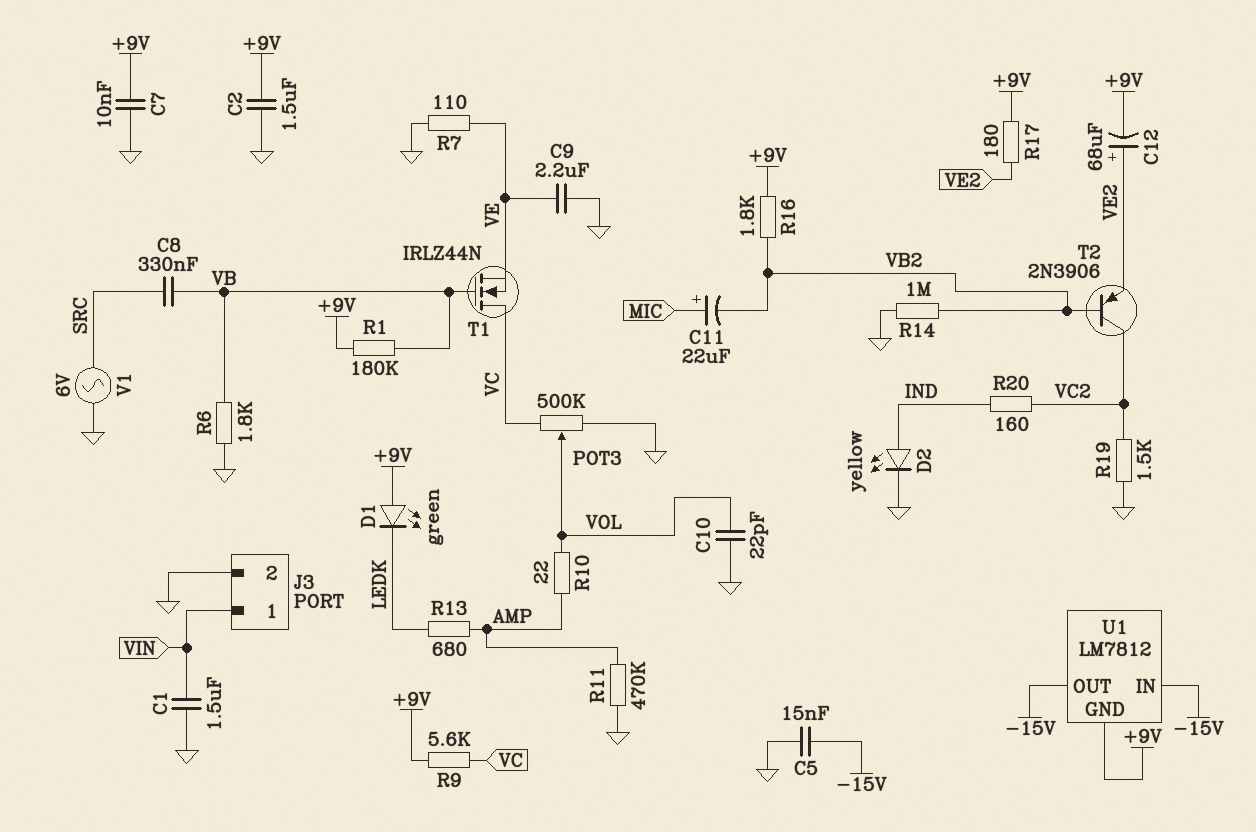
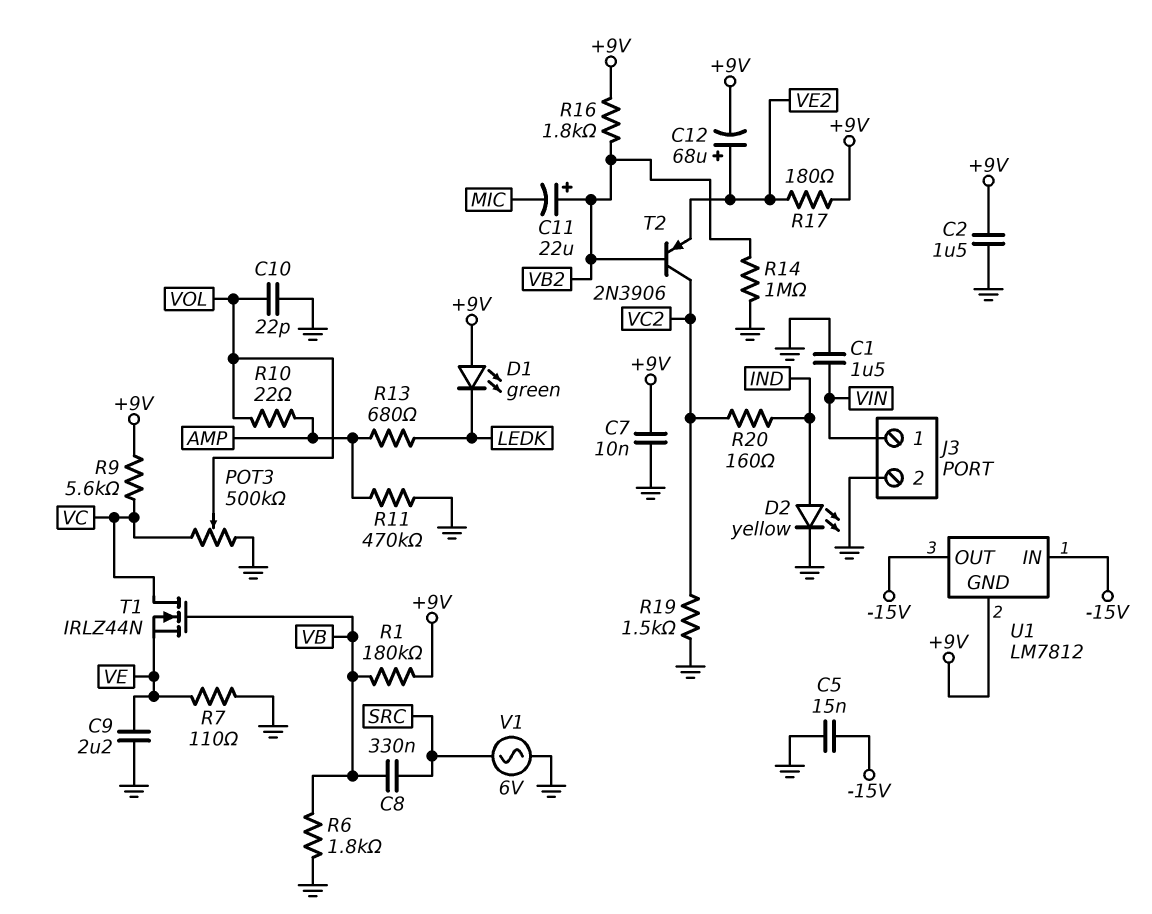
C11: 22uF (plus MIC, minus VB2) -> 22uF (plus VB2, minus MIC)

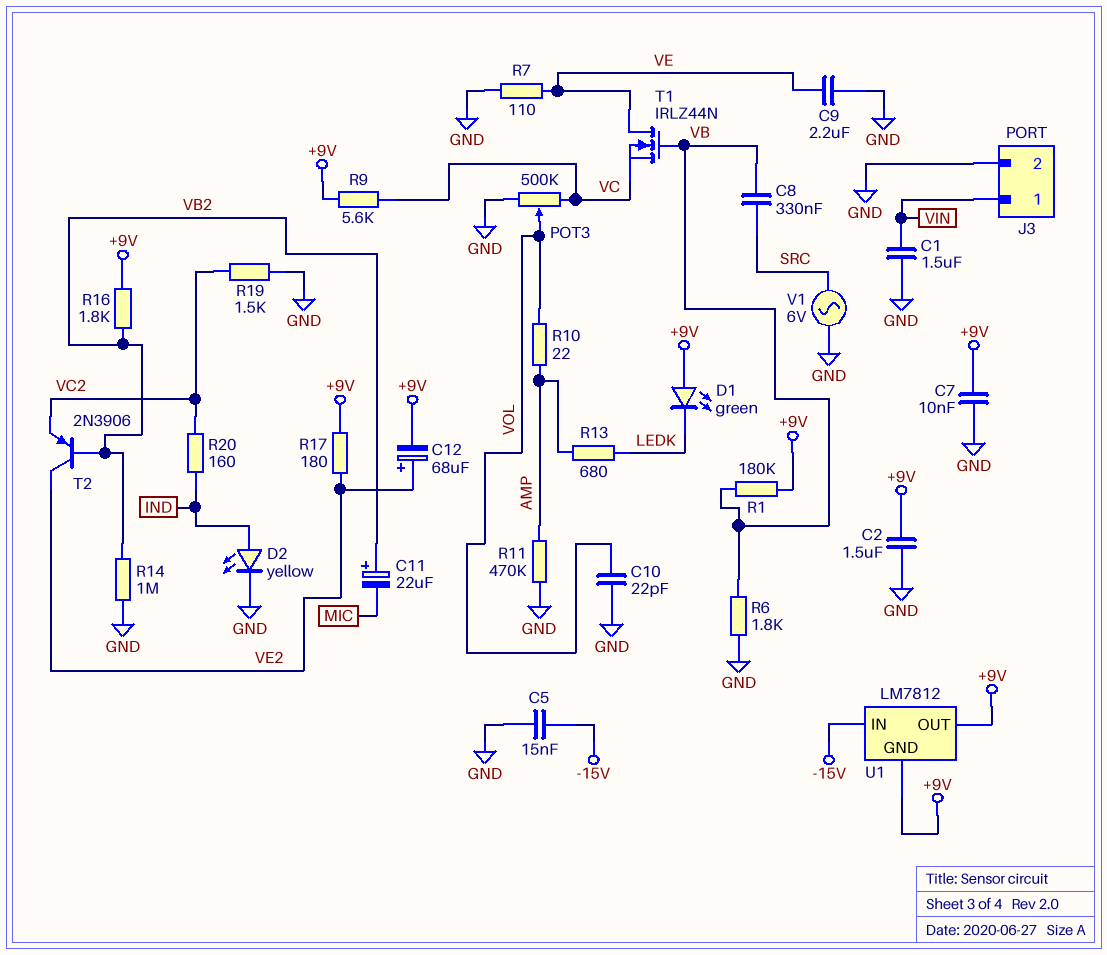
T1: NMOS IRLZ44N (G VB, D VC, S VE) -> NMOS IRLZ44N (G VB, D VE, S VC)
T2: PNP 2N3906 (B VB2, C VC2, E VE2) -> PNP 2N3906 (B VB2, C VE2, E VC2)
U1 pin OUT: -15V -> +9V

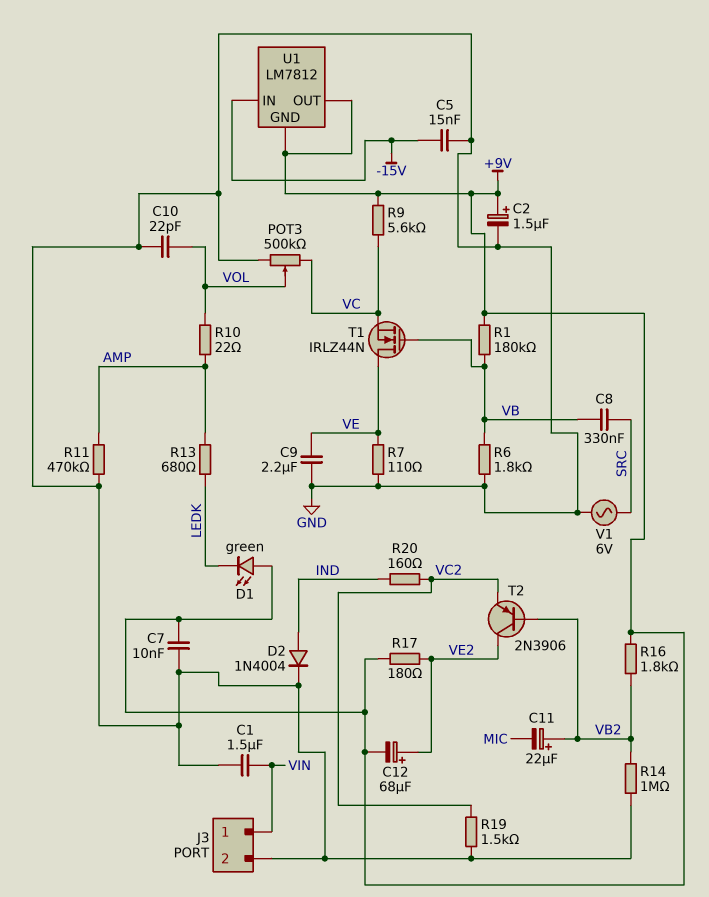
C2: 1.5uF (+9V, GND) -> 1.5uF (plus +9V, minus GND)
D2: LED yellow (A IND, K GND) -> diode 1N4004 (A IND, K GND)

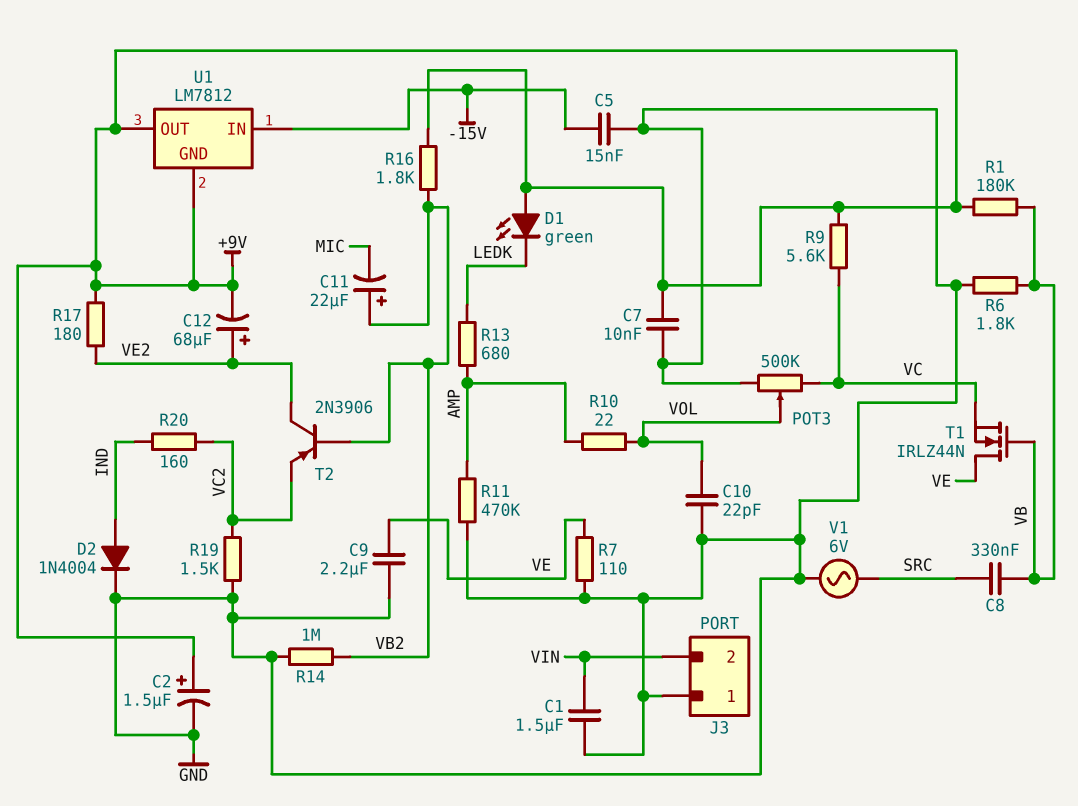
J3 pin 1: VIN -> GND
J3 pin 2: GND -> VIN

